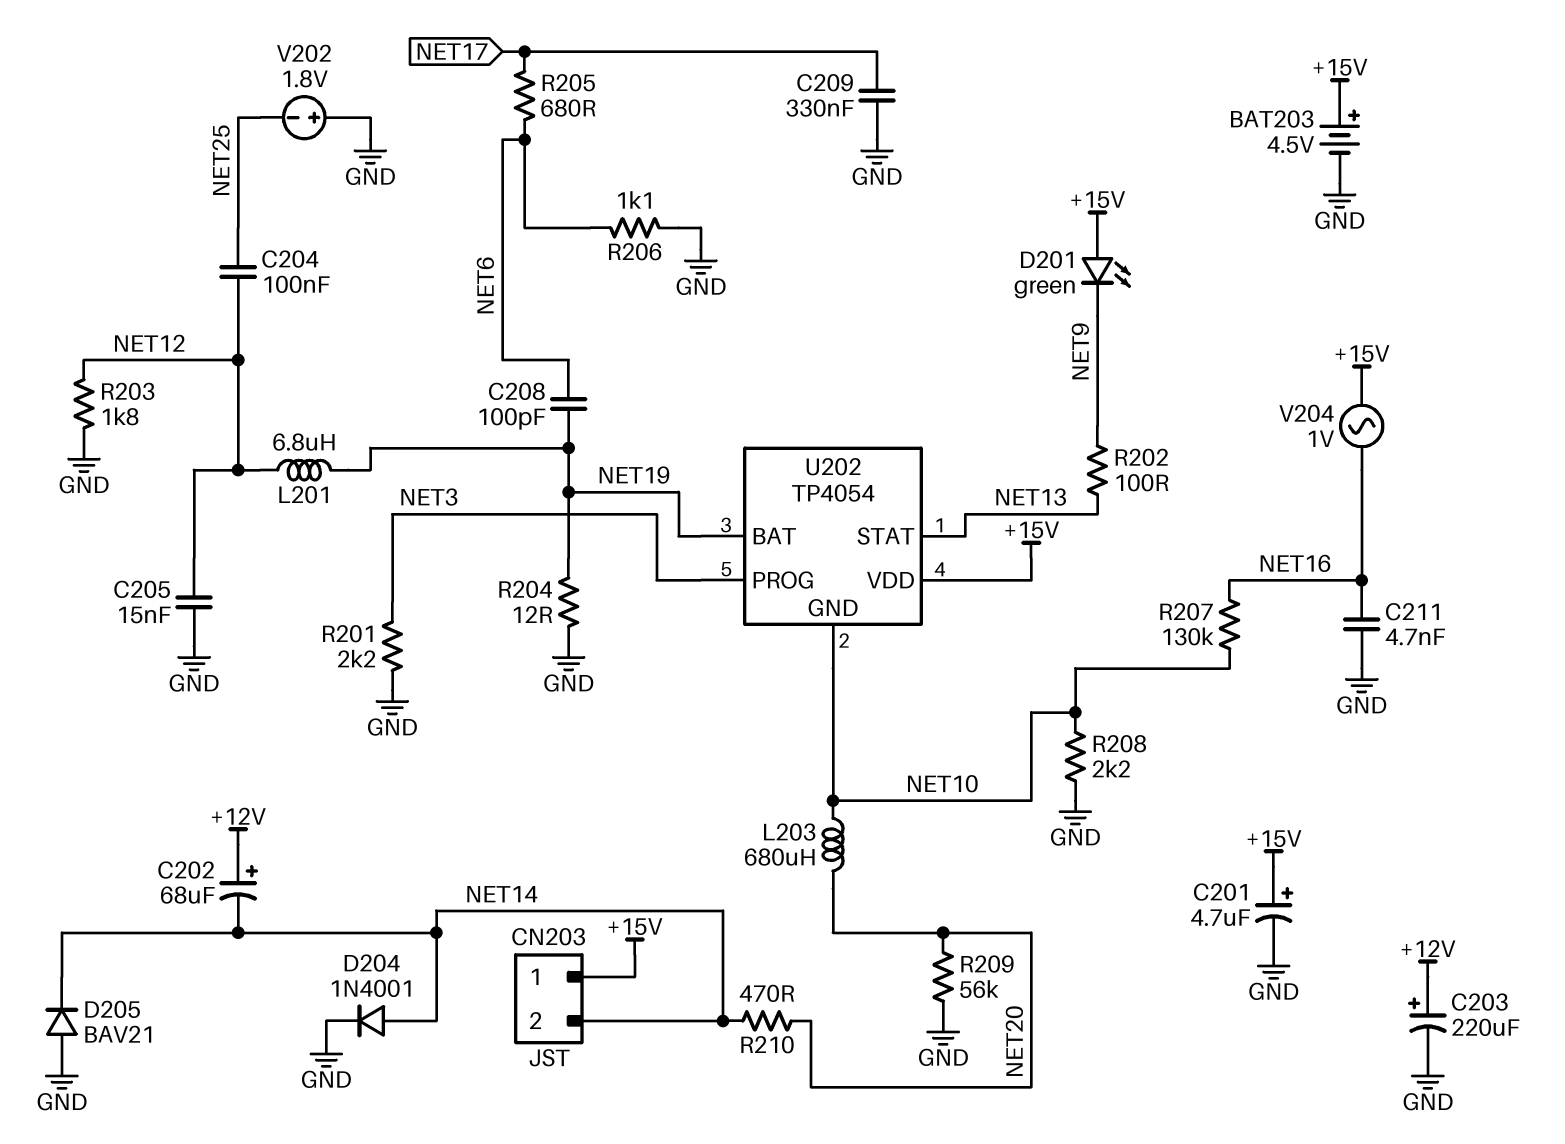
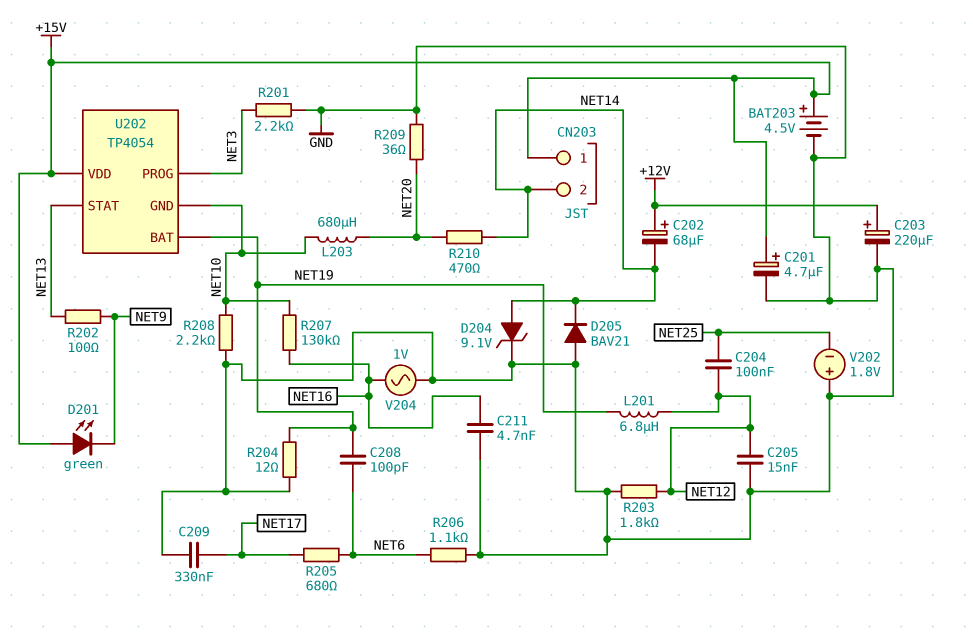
D204: diode 1N4001 (A NET14, K GND) -> zener 9.1V (A NET14, K GND)
R209: 56k (GND, NET20) -> 36 (GND, NET20)
V204: AC 1V (+15V, NET16) -> AC 1V (GND, NET16)

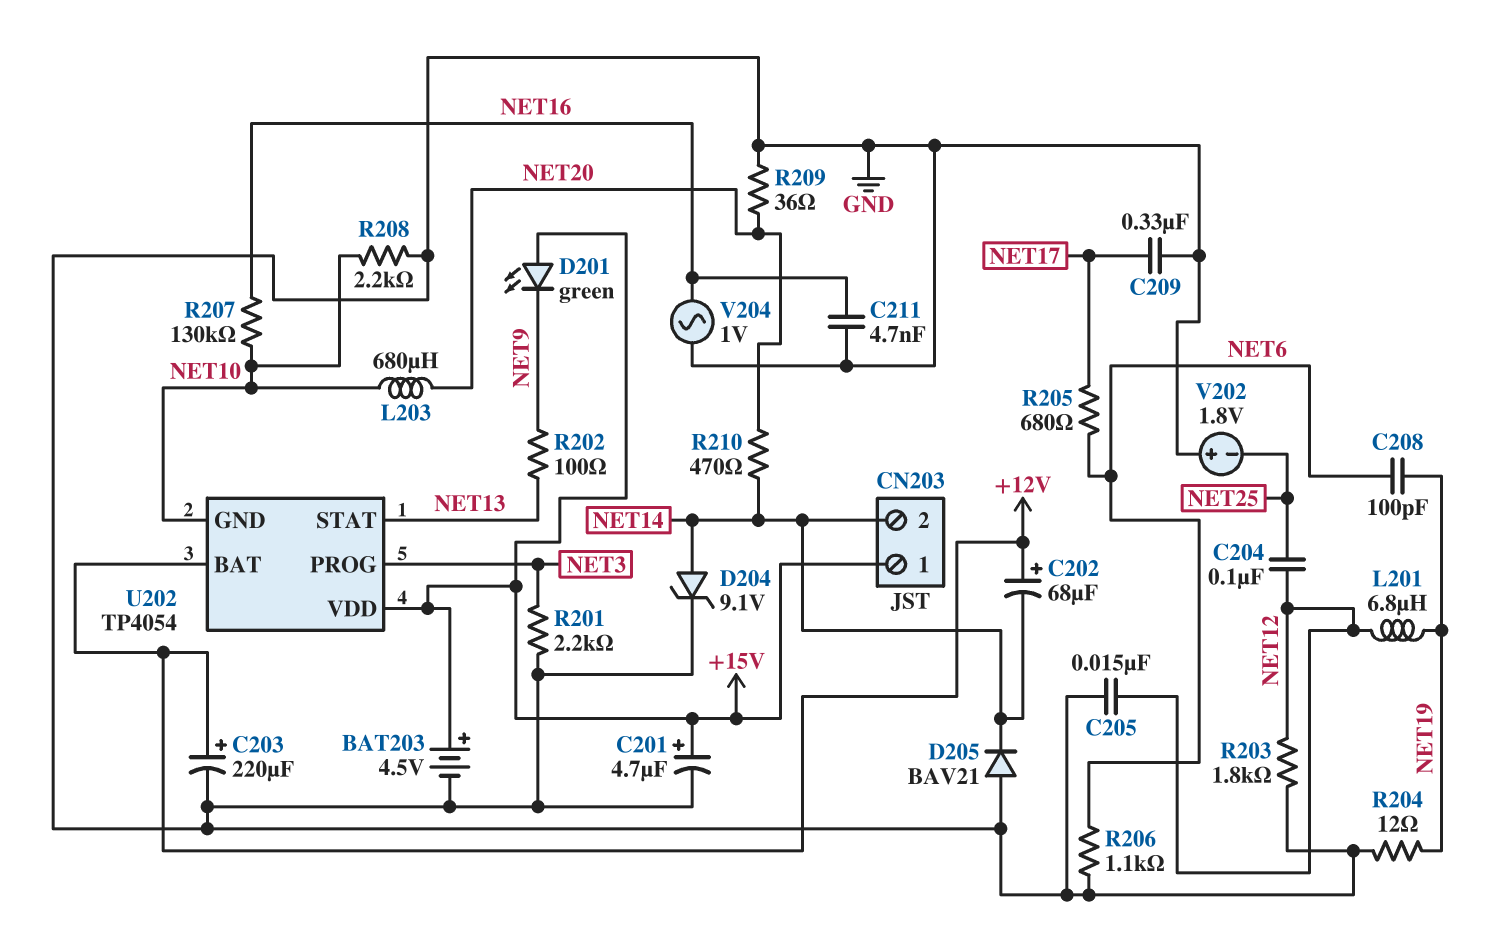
U202 pin BAT: NET19 -> +12V

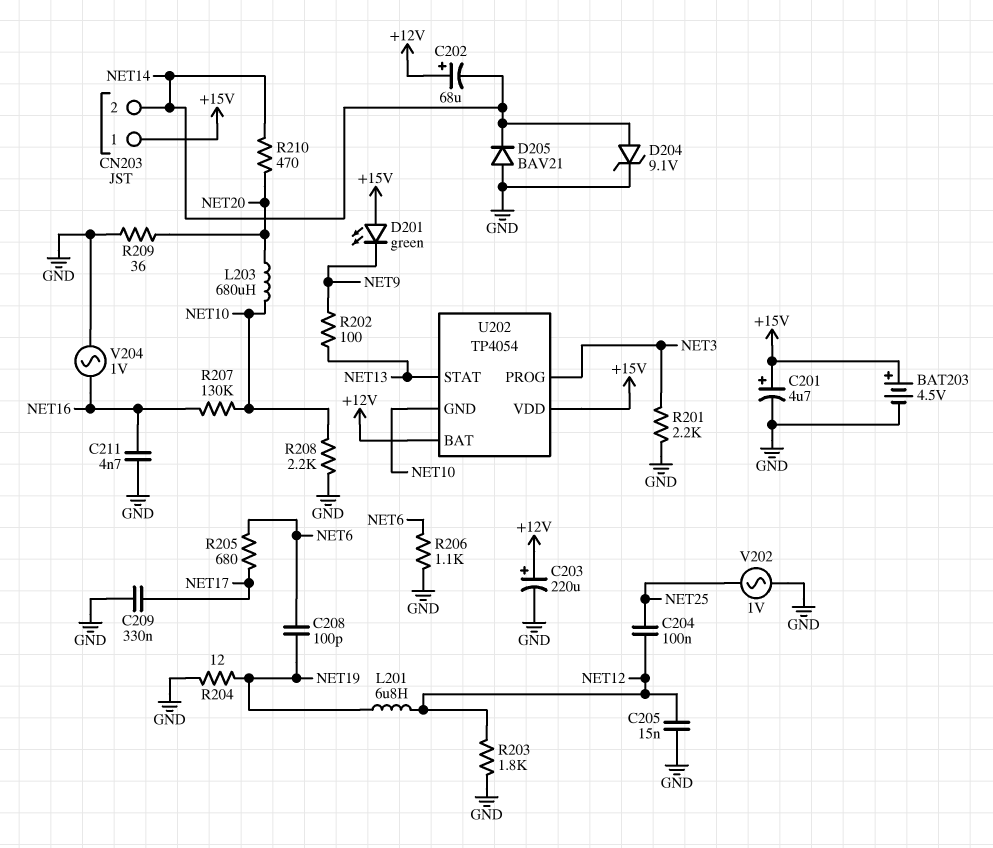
V202: 1.8V (plus GND, minus NET25) -> AC 1V (GND, NET25)

